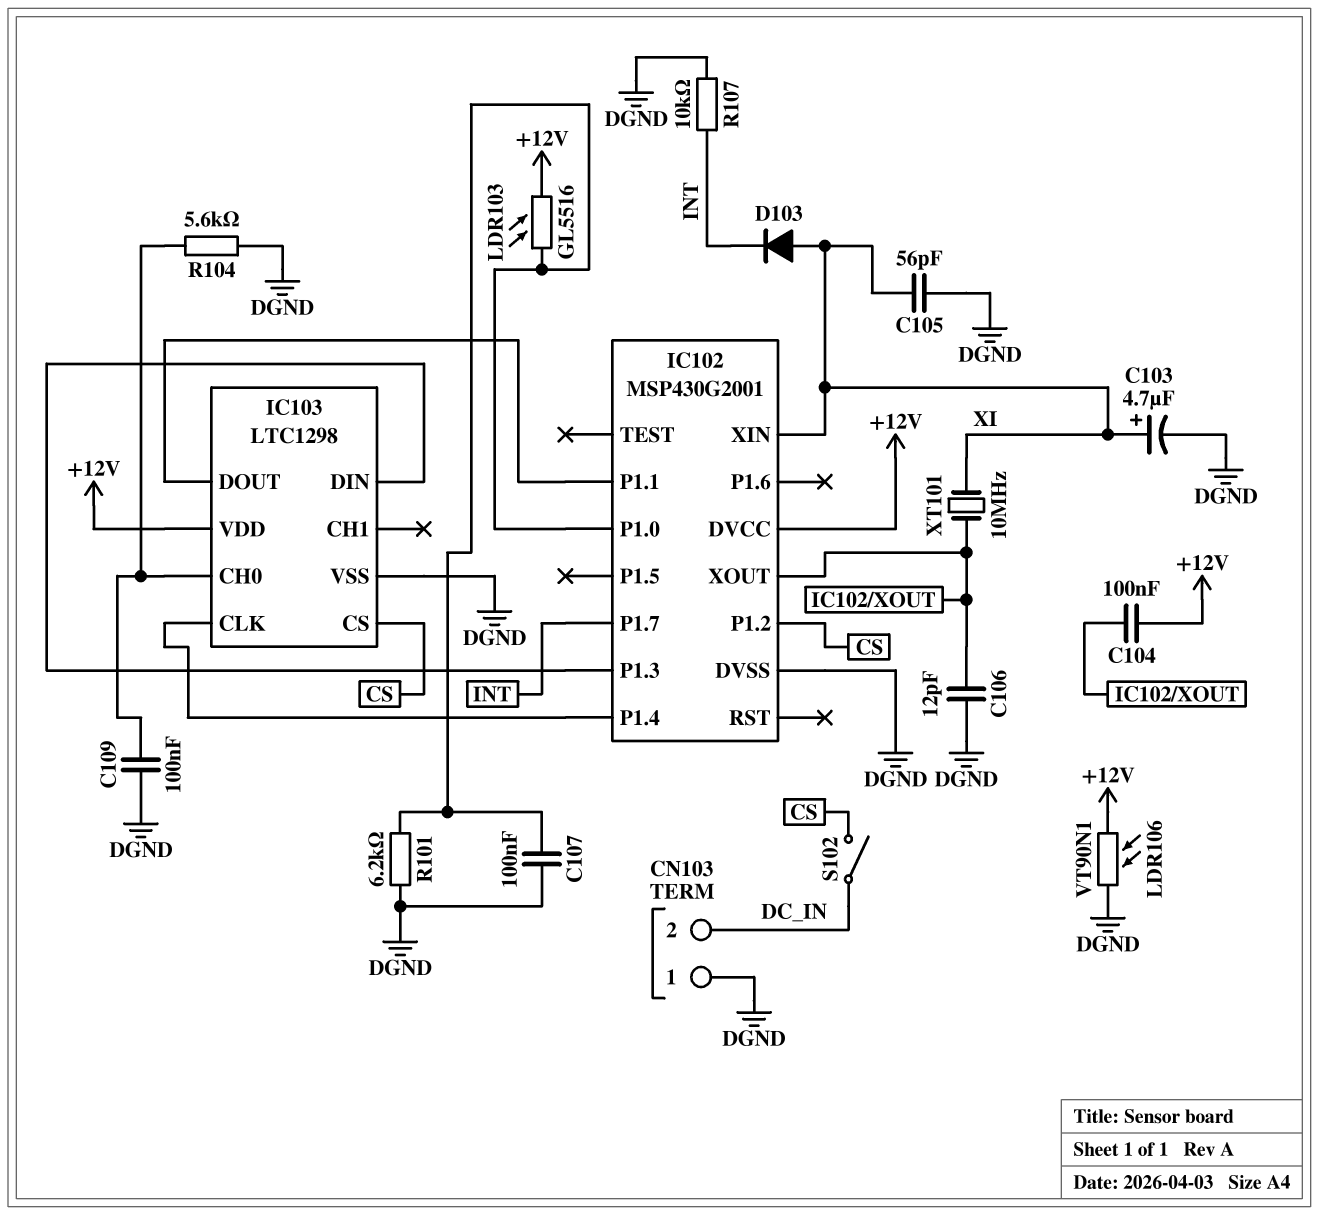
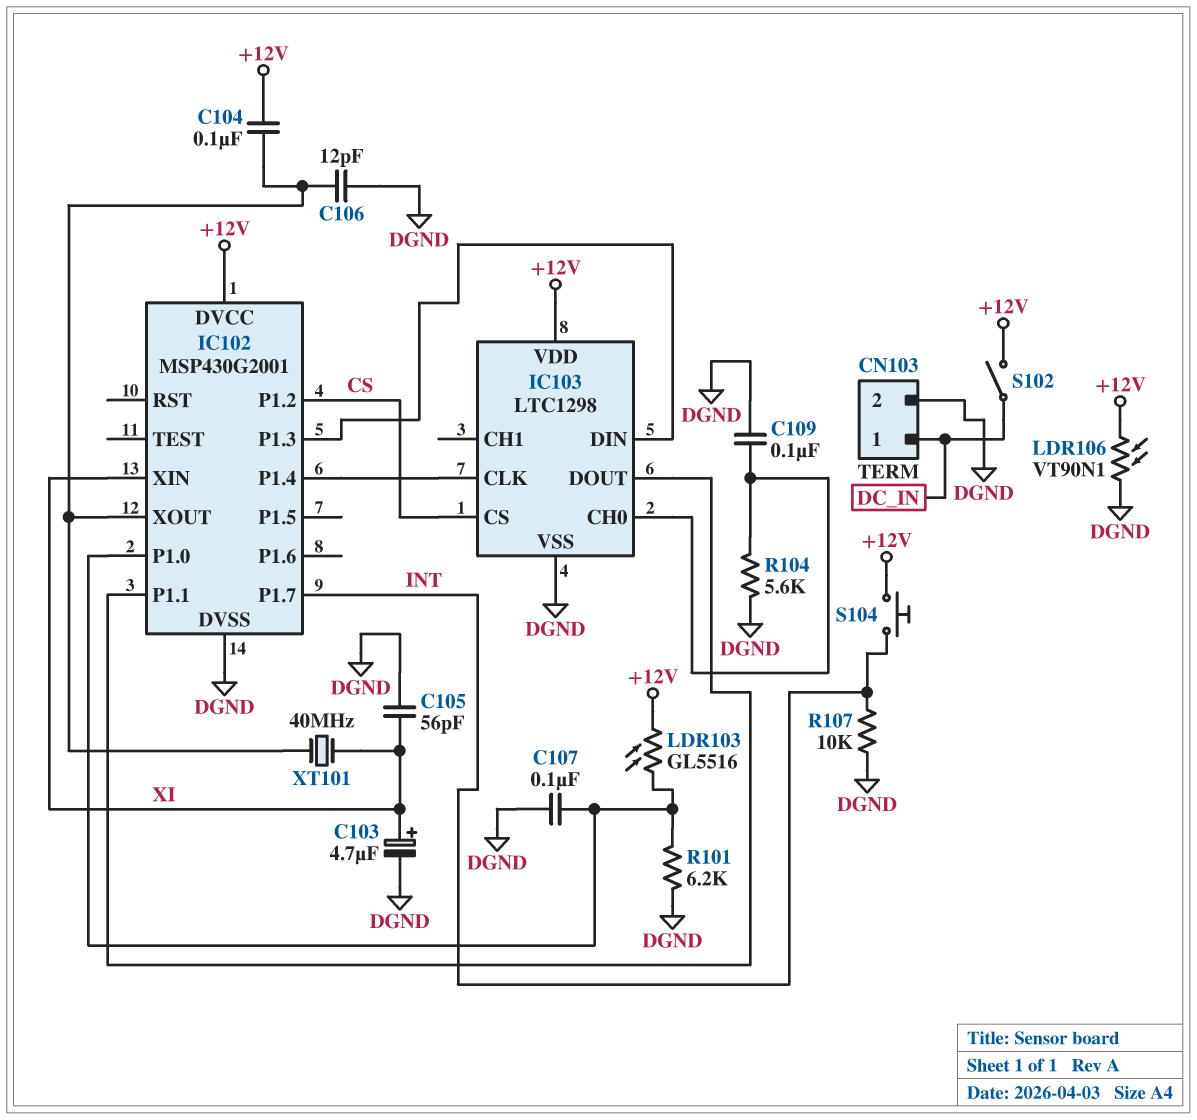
CN103 pin 1: DGND -> DC_IN
CN103 pin 2: DC_IN -> DGND
D103: diode (A XI, K INT) -> none
S102: switch (CS, DC_IN) -> switch (+12V, DC_IN)
S104: none -> button (+12V, INT)
XT101: 10MHz (IC102/XOUT, XI) -> 40MHz (IC102/XOUT, XI)

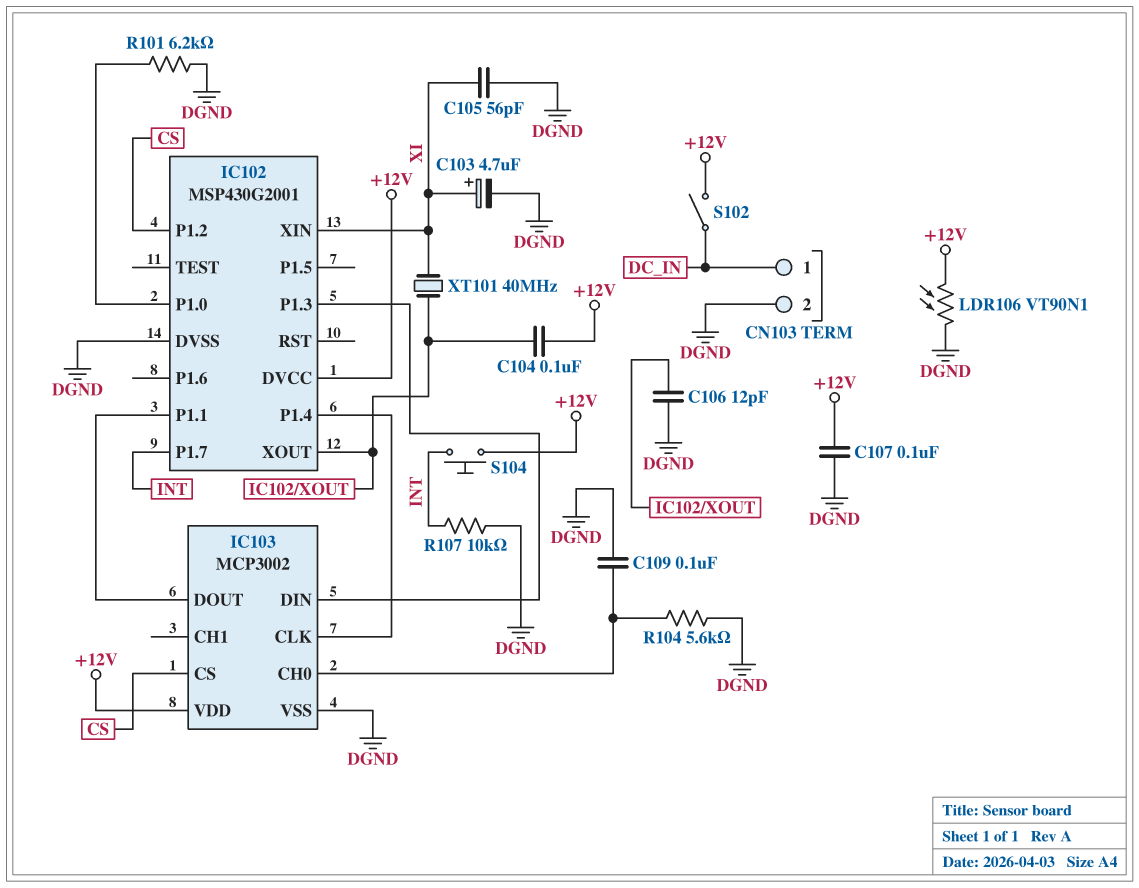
C107: 100nF (DGND, IC102/P1.0) -> 100nF (+12V, DGND)
IC103: LTC1298 -> MCP3002
LDR103: GL5516 (+12V, IC102/P1.0) -> none

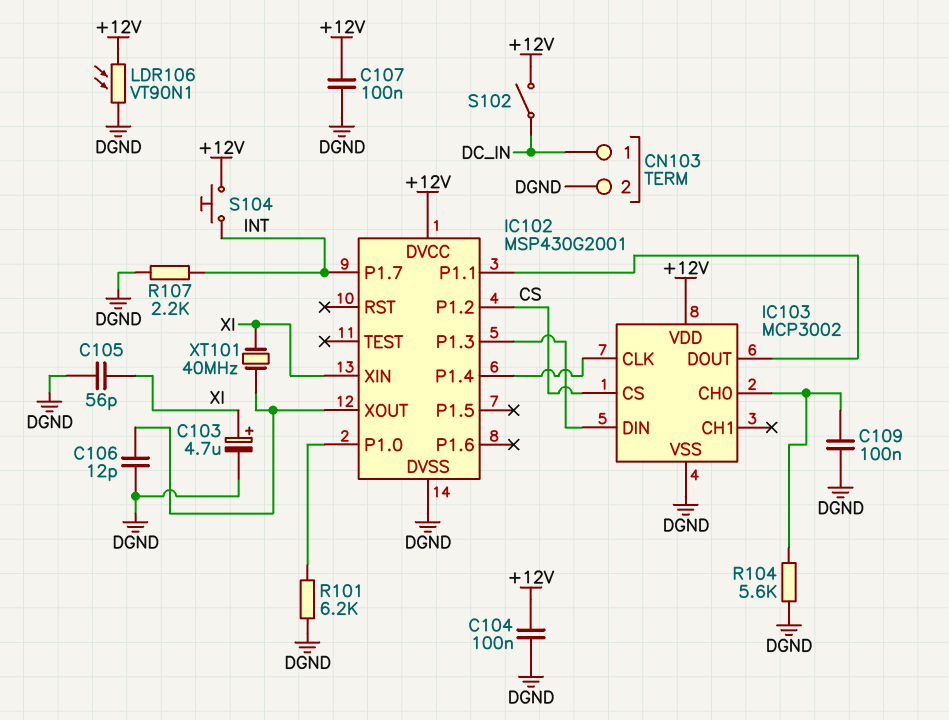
C104: 100nF (+12V, IC102/XOUT) -> 100nF (+12V, DGND)
R107: 10k (DGND, INT) -> 2.2k (DGND, INT)

